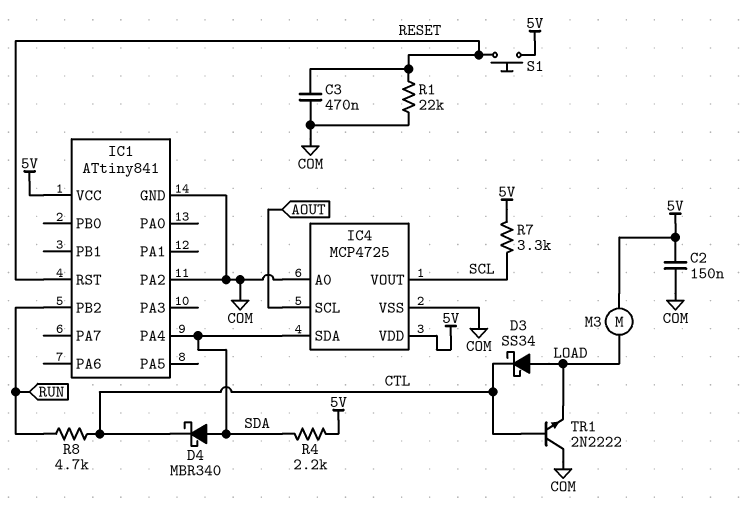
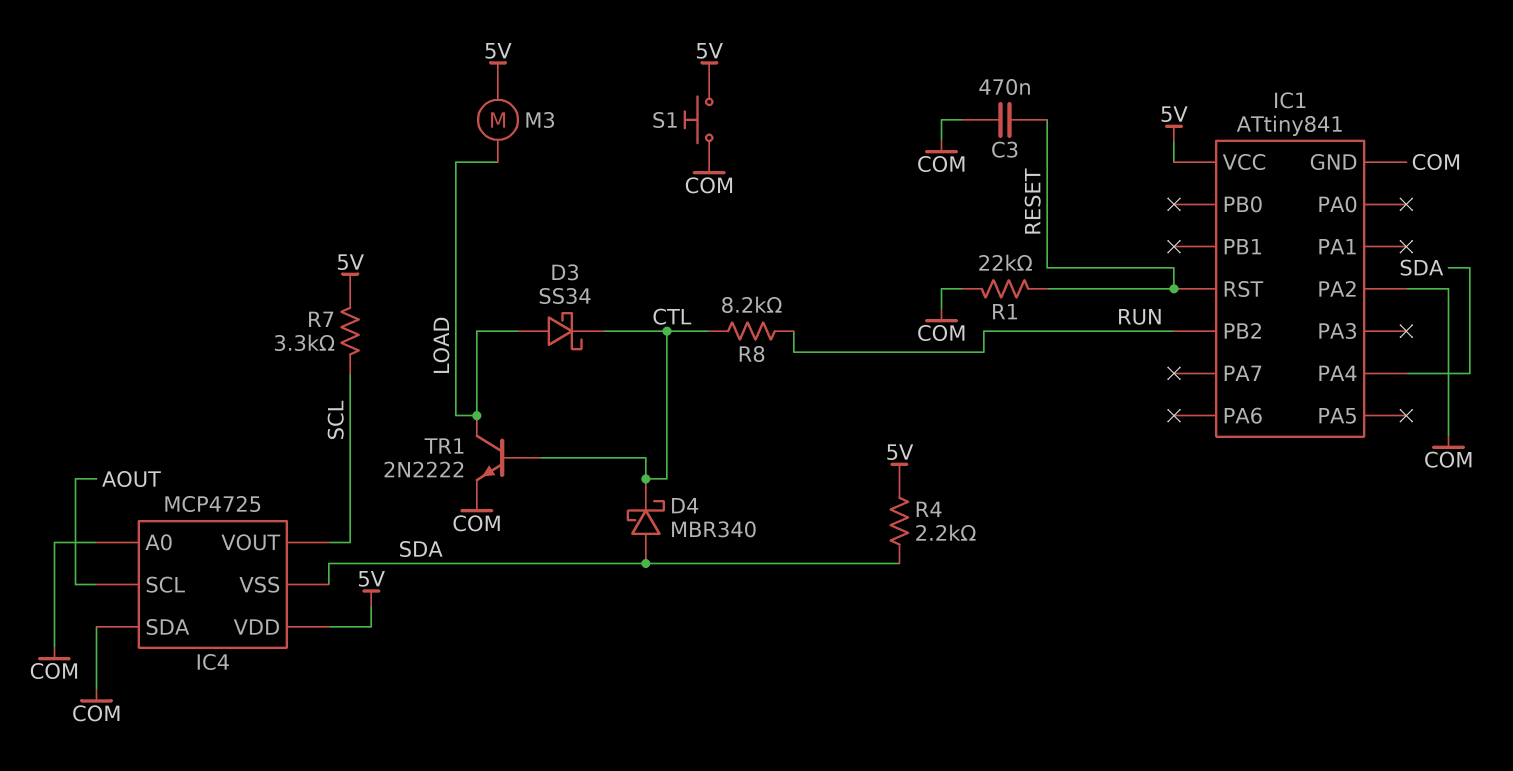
C2: 150nF (5V, COM) -> none
IC4 pin SDA: SDA -> COM
IC4 pin VSS: COM -> SDA
R8: 4.7k (CTL, RUN) -> 8.2k (CTL, RUN)
S1: button (5V, RESET) -> button (5V, COM)
TR1: NPN 2N2222 (B CTL, C COM, E LOAD) -> NPN 2N2222 (B CTL, C LOAD, E COM)

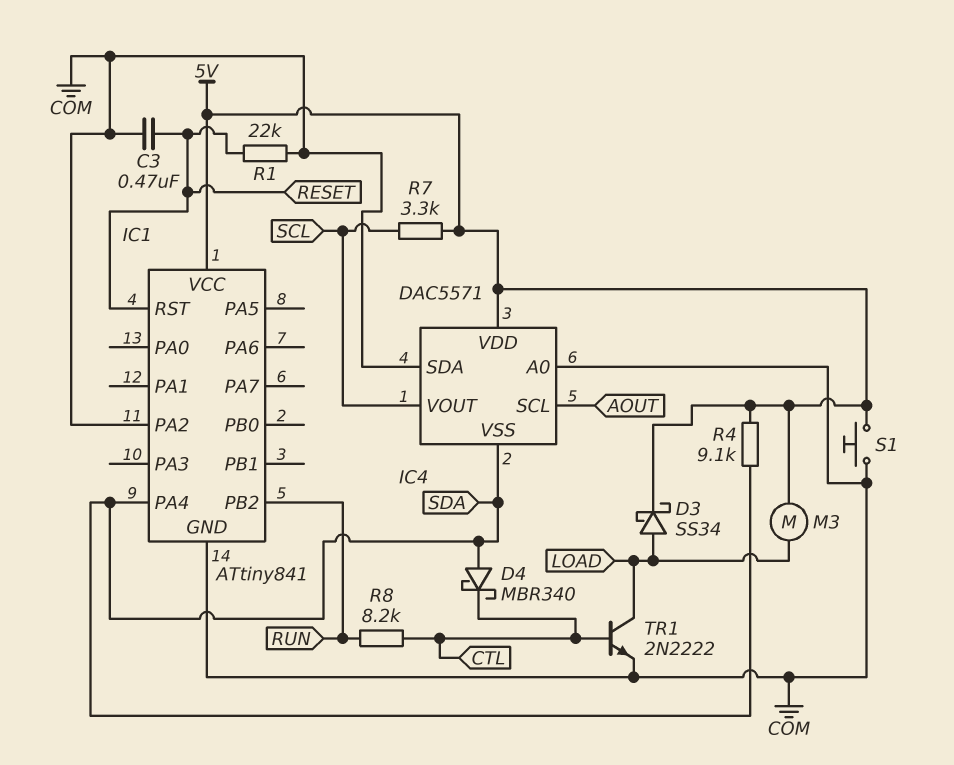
D3: schottky SS34 (A LOAD, K CTL) -> schottky SS34 (A LOAD, K 5V)
IC4: MCP4725 -> DAC5571
R4: 2.2k (5V, SDA) -> 9.1k (5V, SDA)

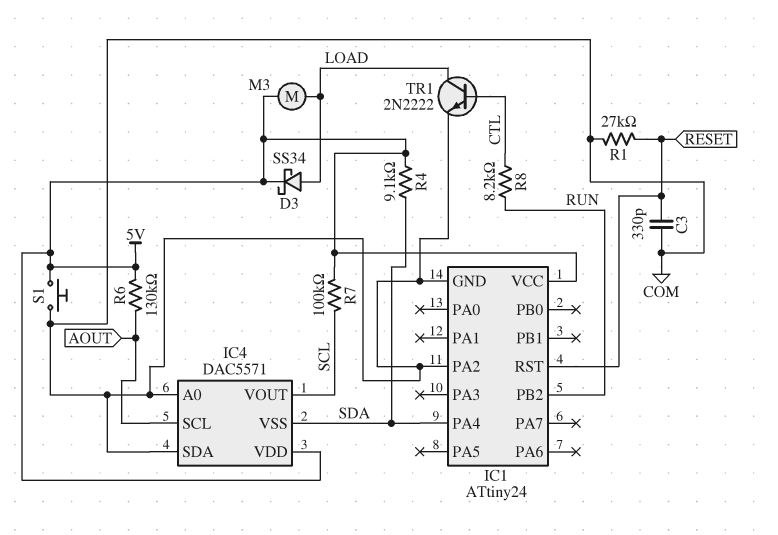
C3: 470nF (COM, RESET) -> 330pF (COM, RESET)
D4: schottky MBR340 (A SDA, K CTL) -> none
IC1: ATtiny841 -> ATtiny24
R1: 22k (COM, RESET) -> 27k (COM, RESET)
R6: none -> 130k (5V, AOUT)
R7: 3.3k (5V, SCL) -> 100k (5V, SCL)

